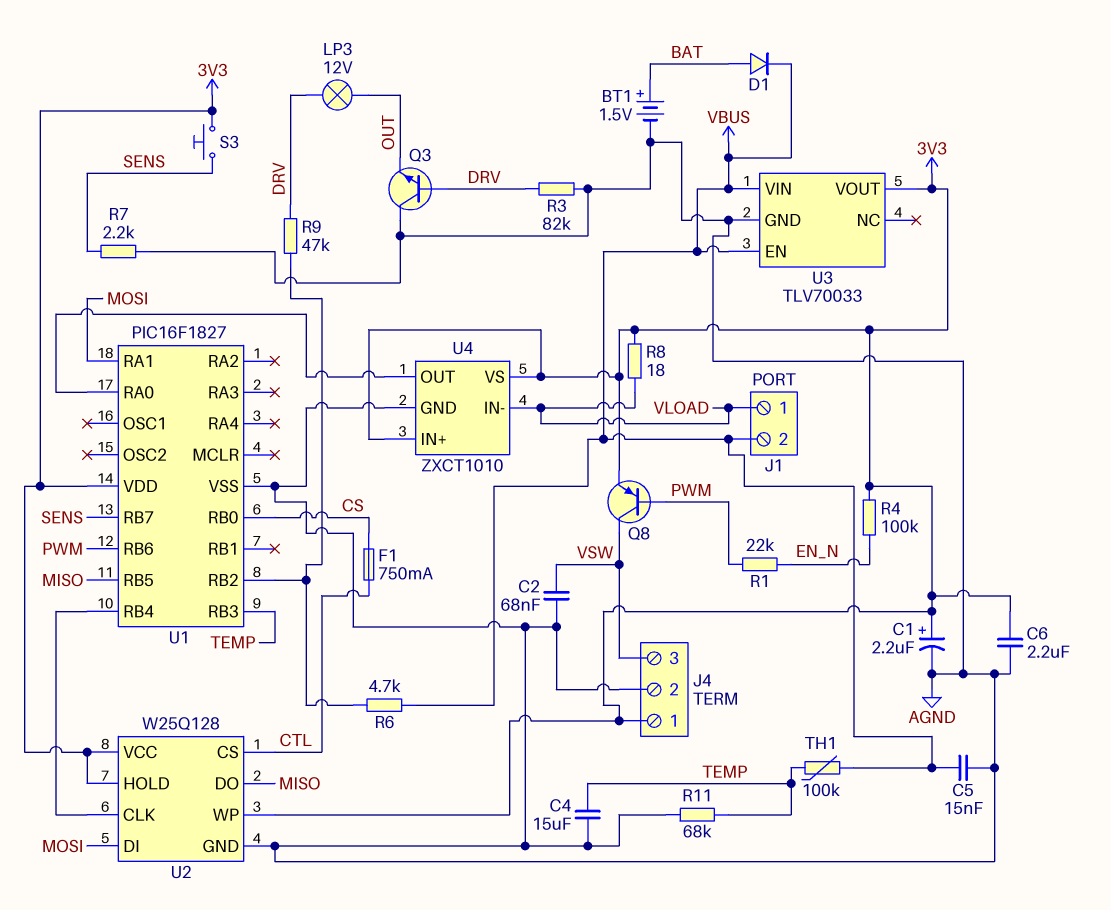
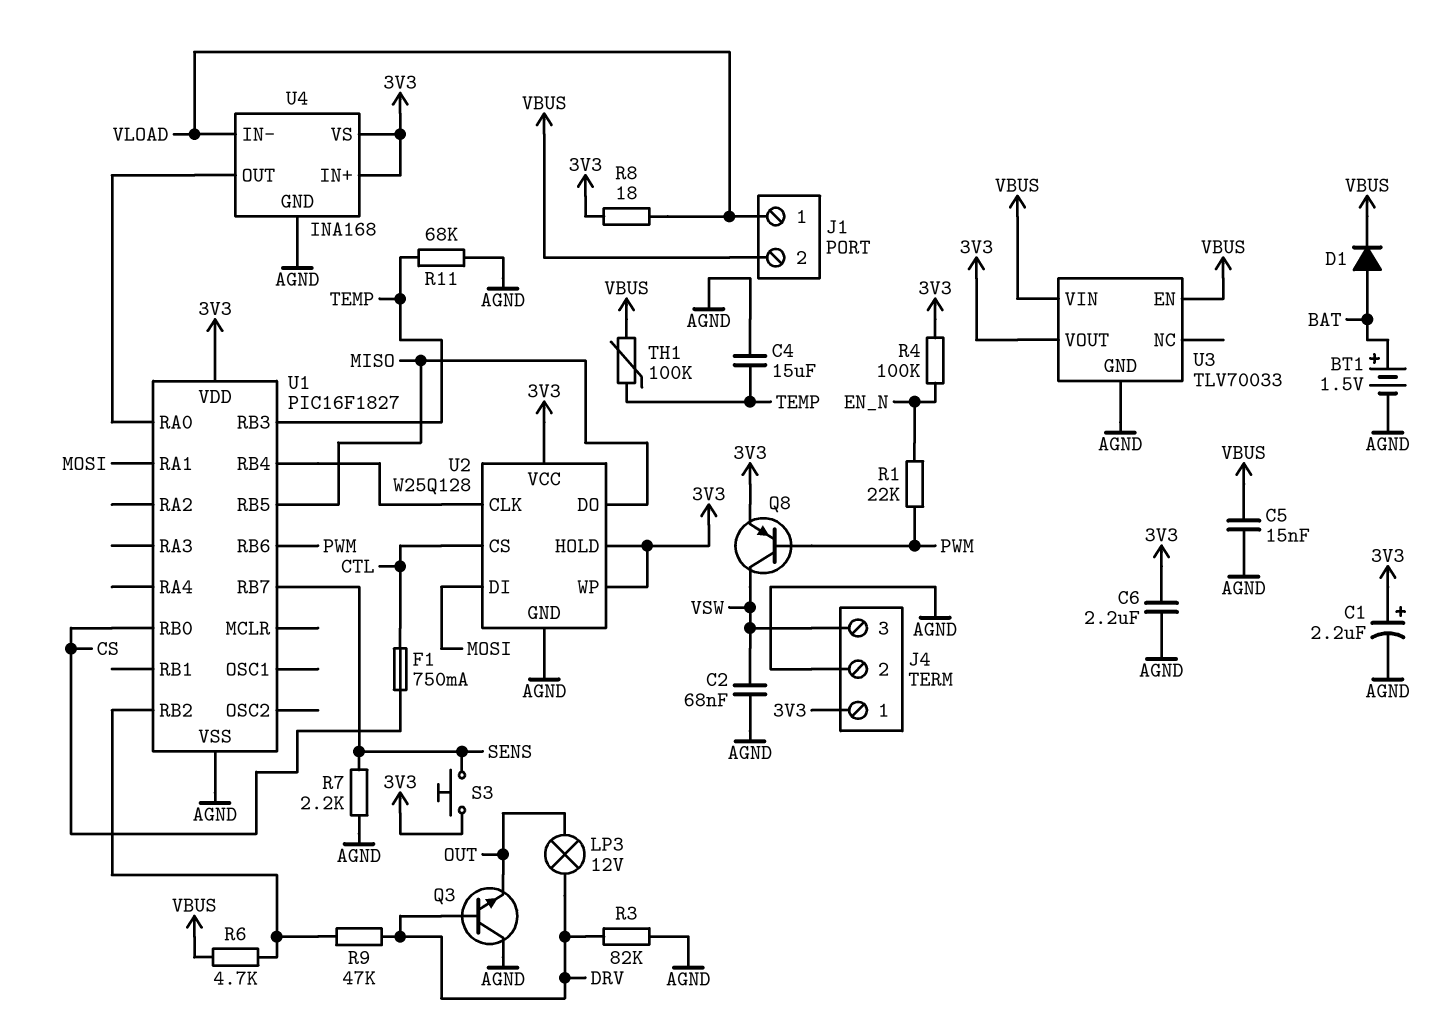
U4: ZXCT1010 -> INA168

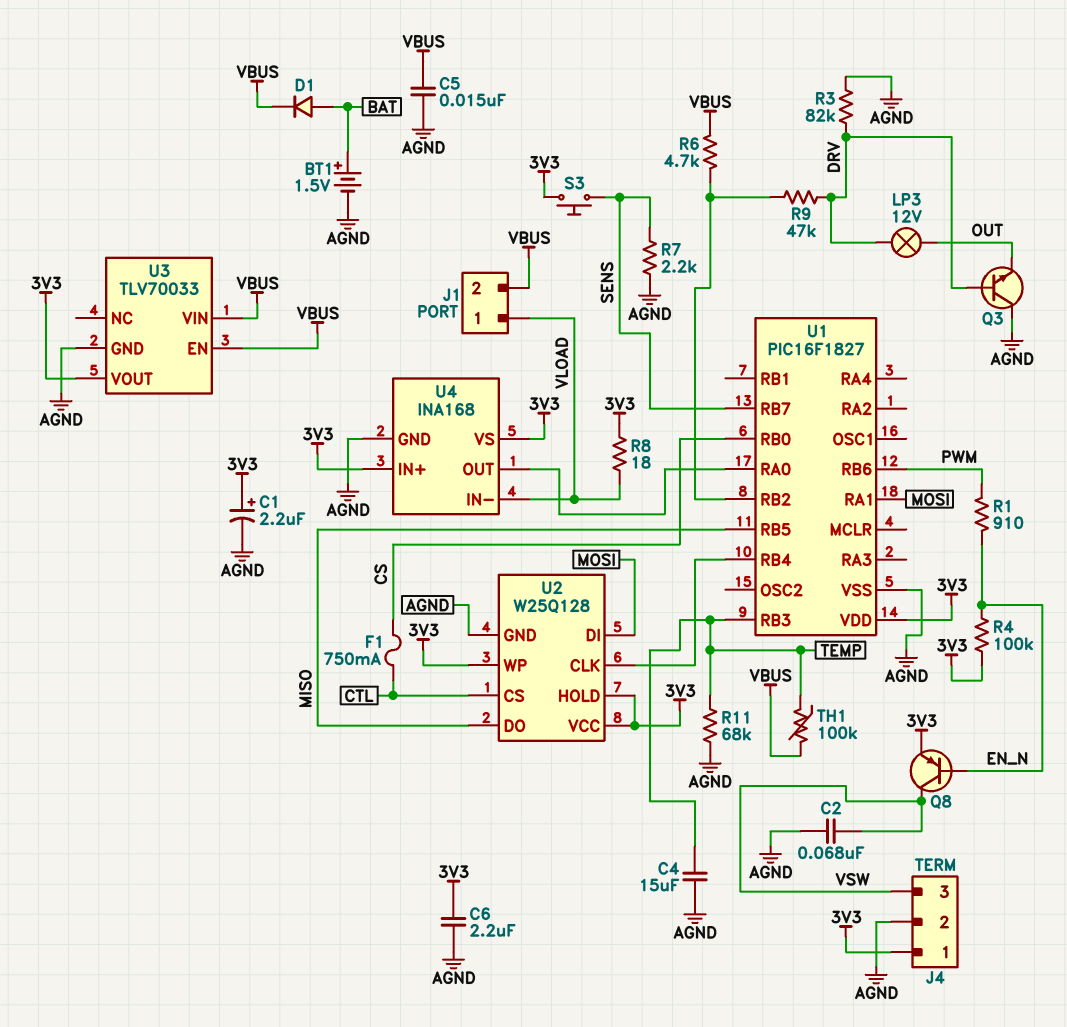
Q8: PNP (B PWM, C VSW, E 3V3) -> PNP (B EN_N, C VSW, E 3V3)
R1: 22k (EN_N, PWM) -> 910 (EN_N, PWM)

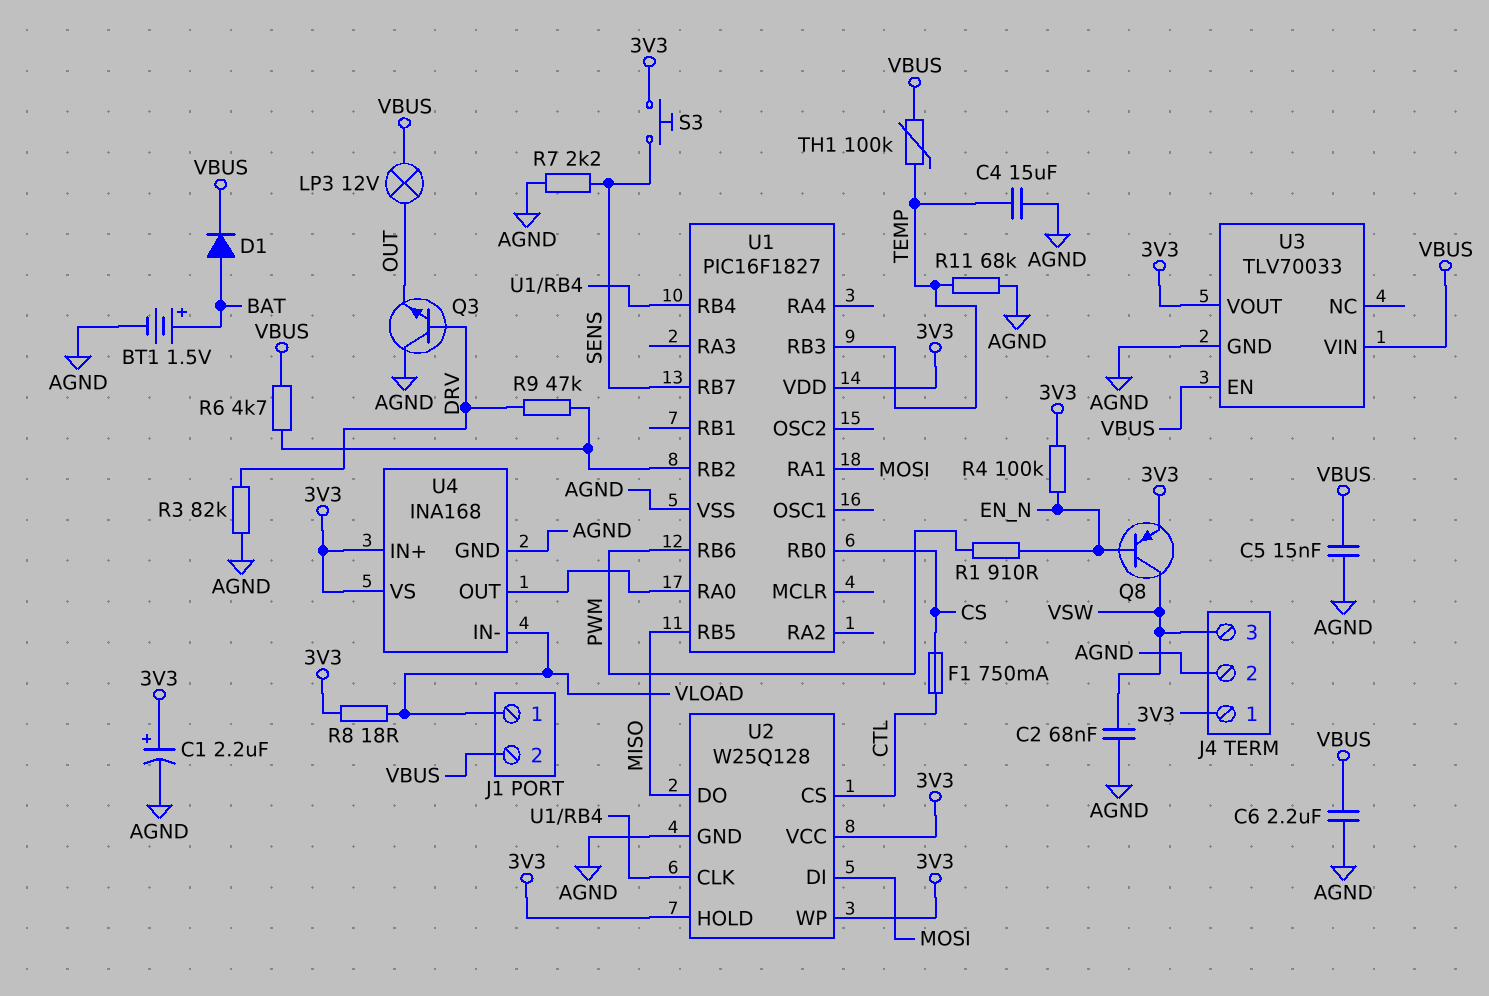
C6: 2.2uF (3V3, AGND) -> 2.2uF (AGND, VBUS)
LP3: lamp 12V (DRV, OUT) -> lamp 12V (OUT, VBUS)

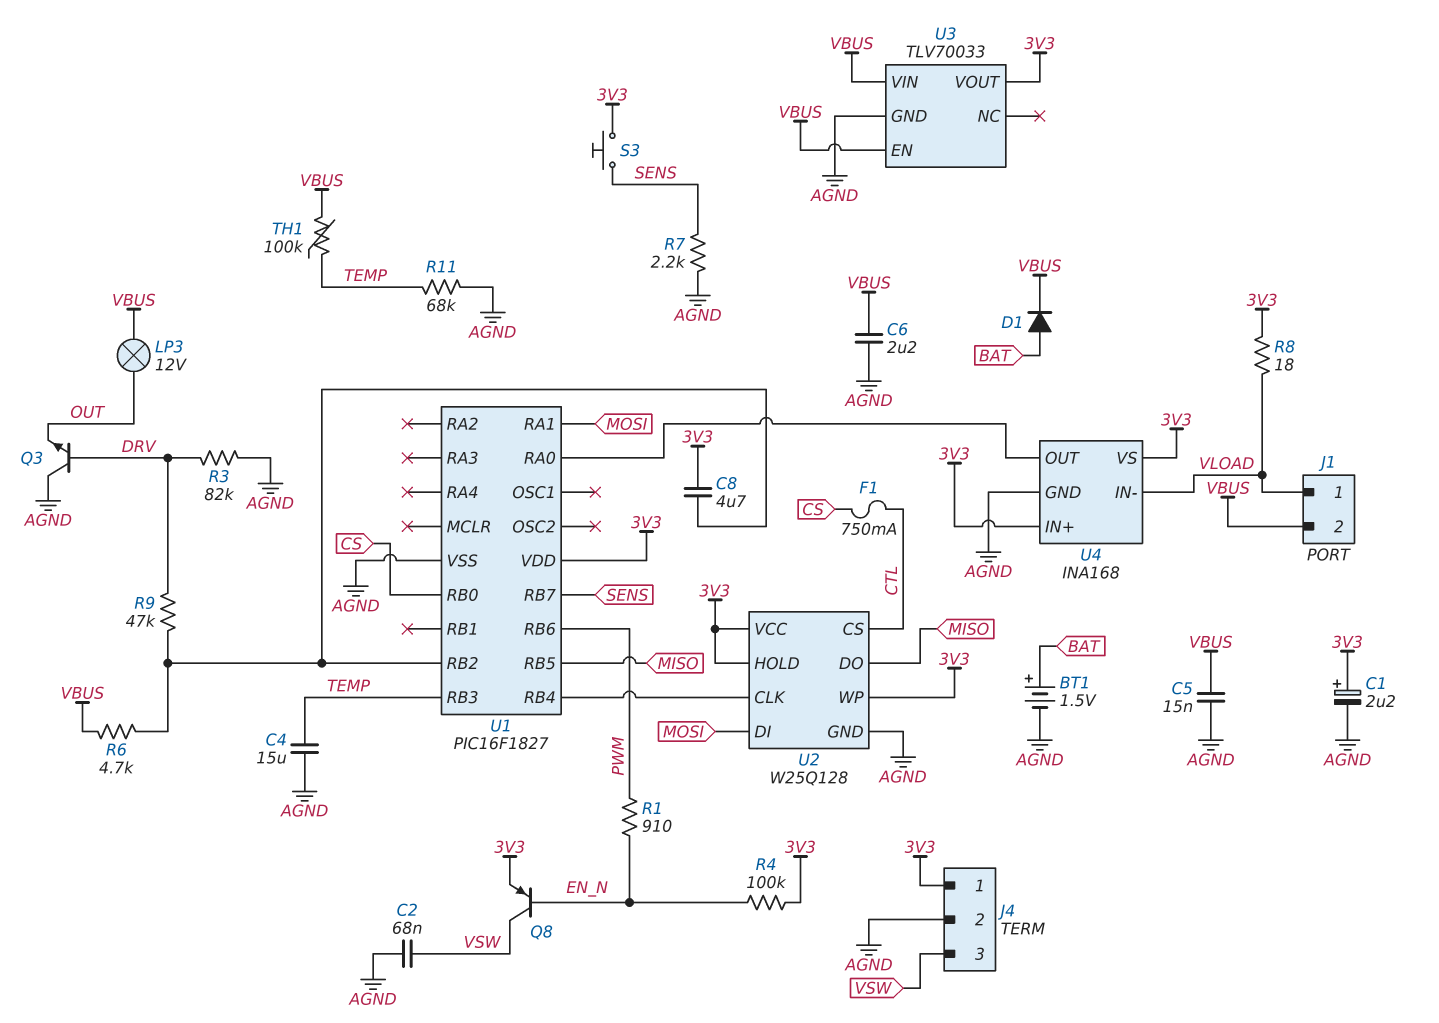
C8: none -> 4.7uF (3V3, U1/RB2)

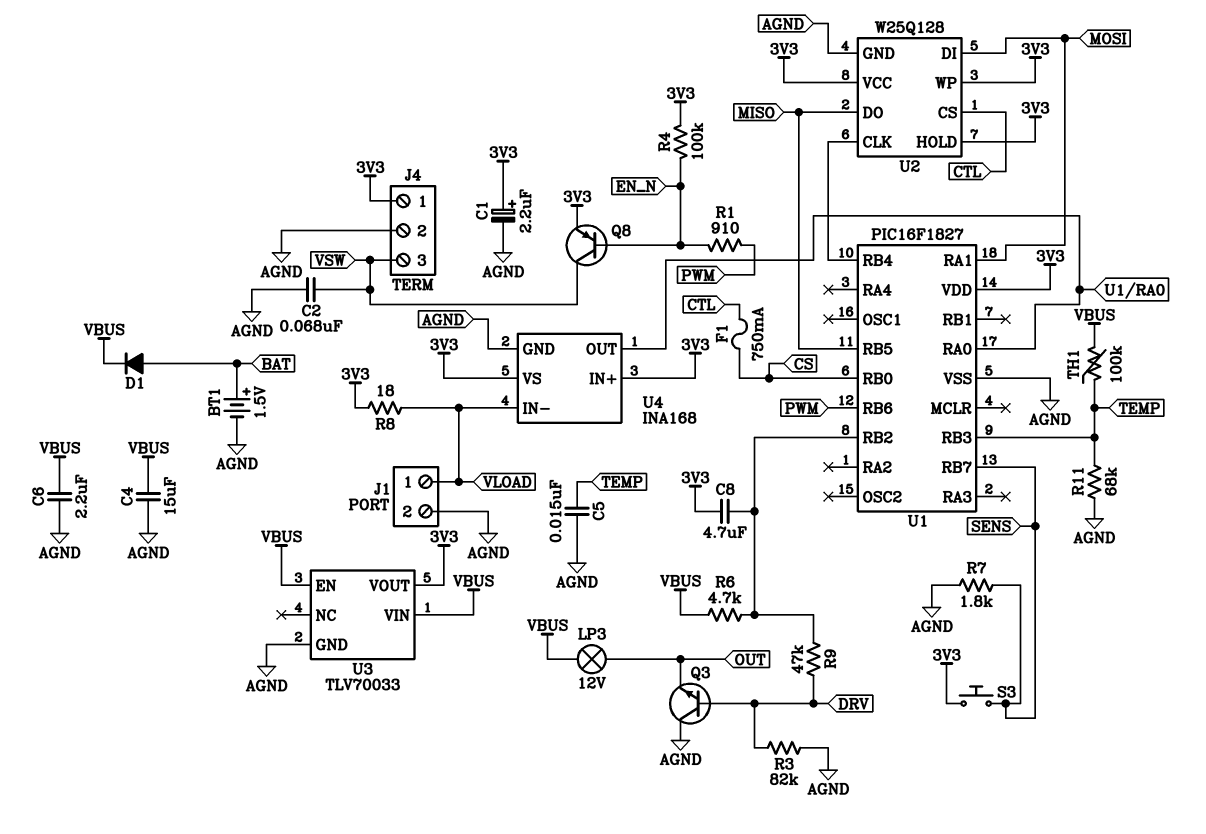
C4: 15uF (AGND, TEMP) -> 15uF (AGND, VBUS)
C5: 15nF (AGND, VBUS) -> 15nF (AGND, TEMP)
J1 pin 2: VBUS -> AGND
R7: 2.2k (AGND, SENS) -> 1.8k (AGND, SENS)

